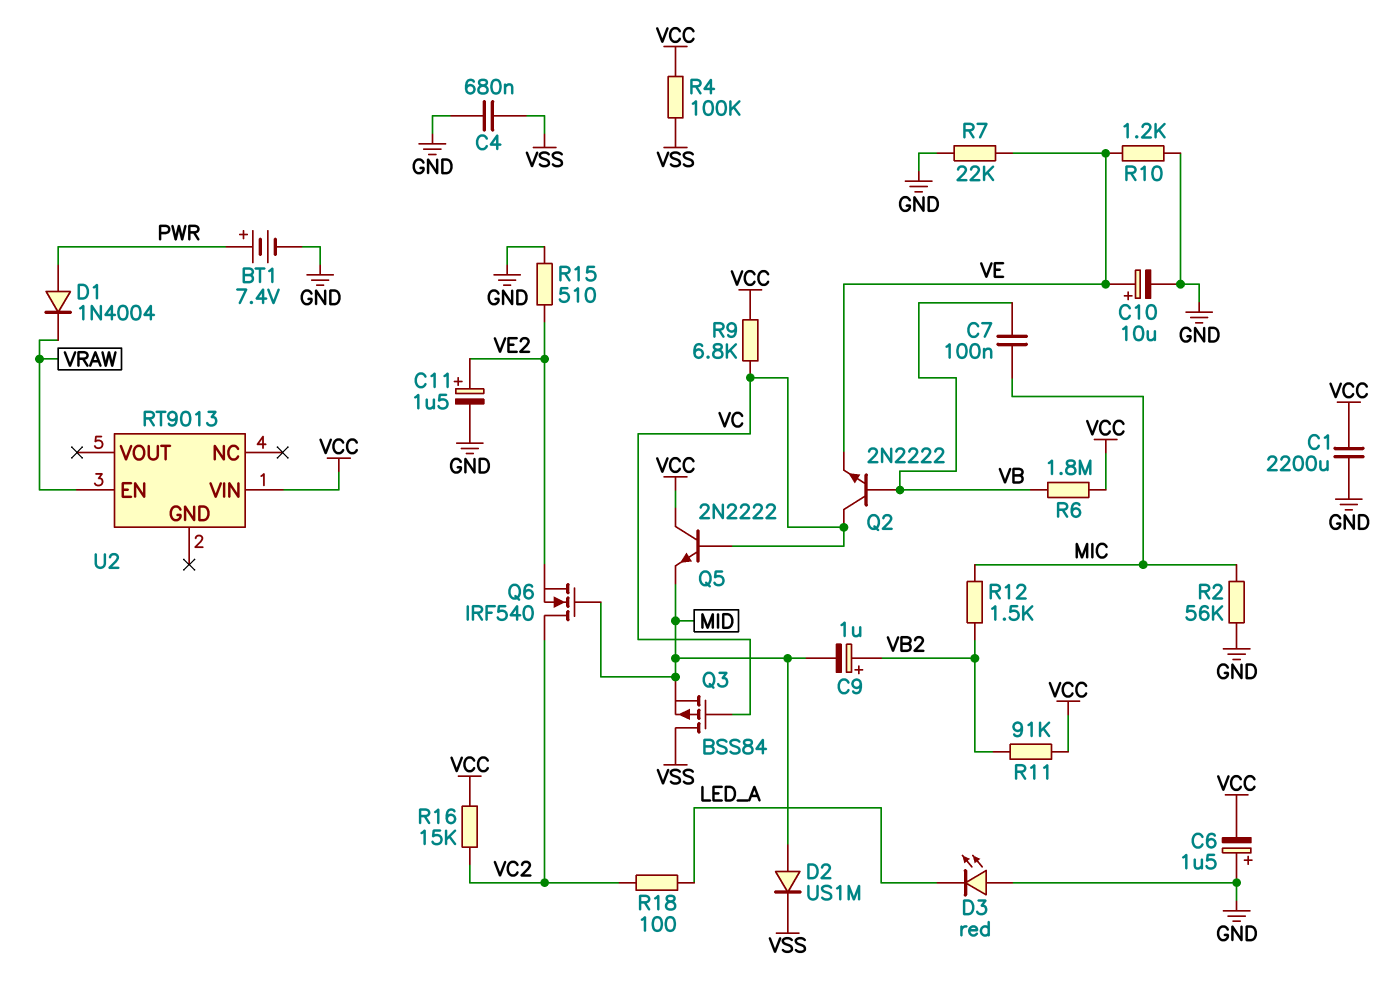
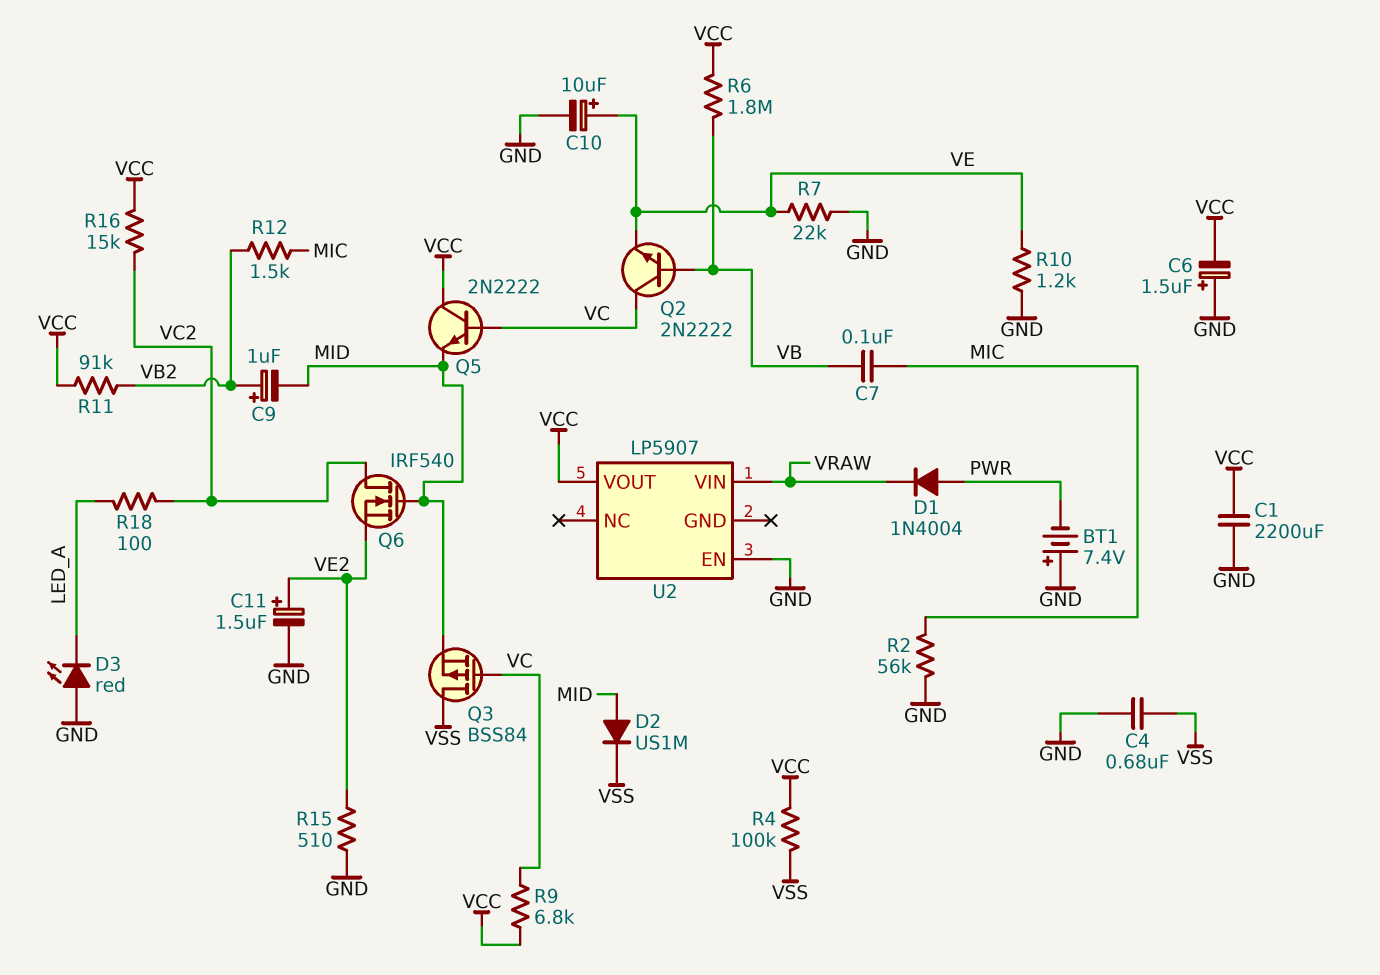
BT1: 7.4V (plus PWR, minus GND) -> 7.4V (plus GND, minus PWR)
U2: RT9013 -> LP5907
U2 pin EN: VRAW -> GND
U2 pin VIN: VCC -> VRAW
U2 pin VOUT: none -> VCC

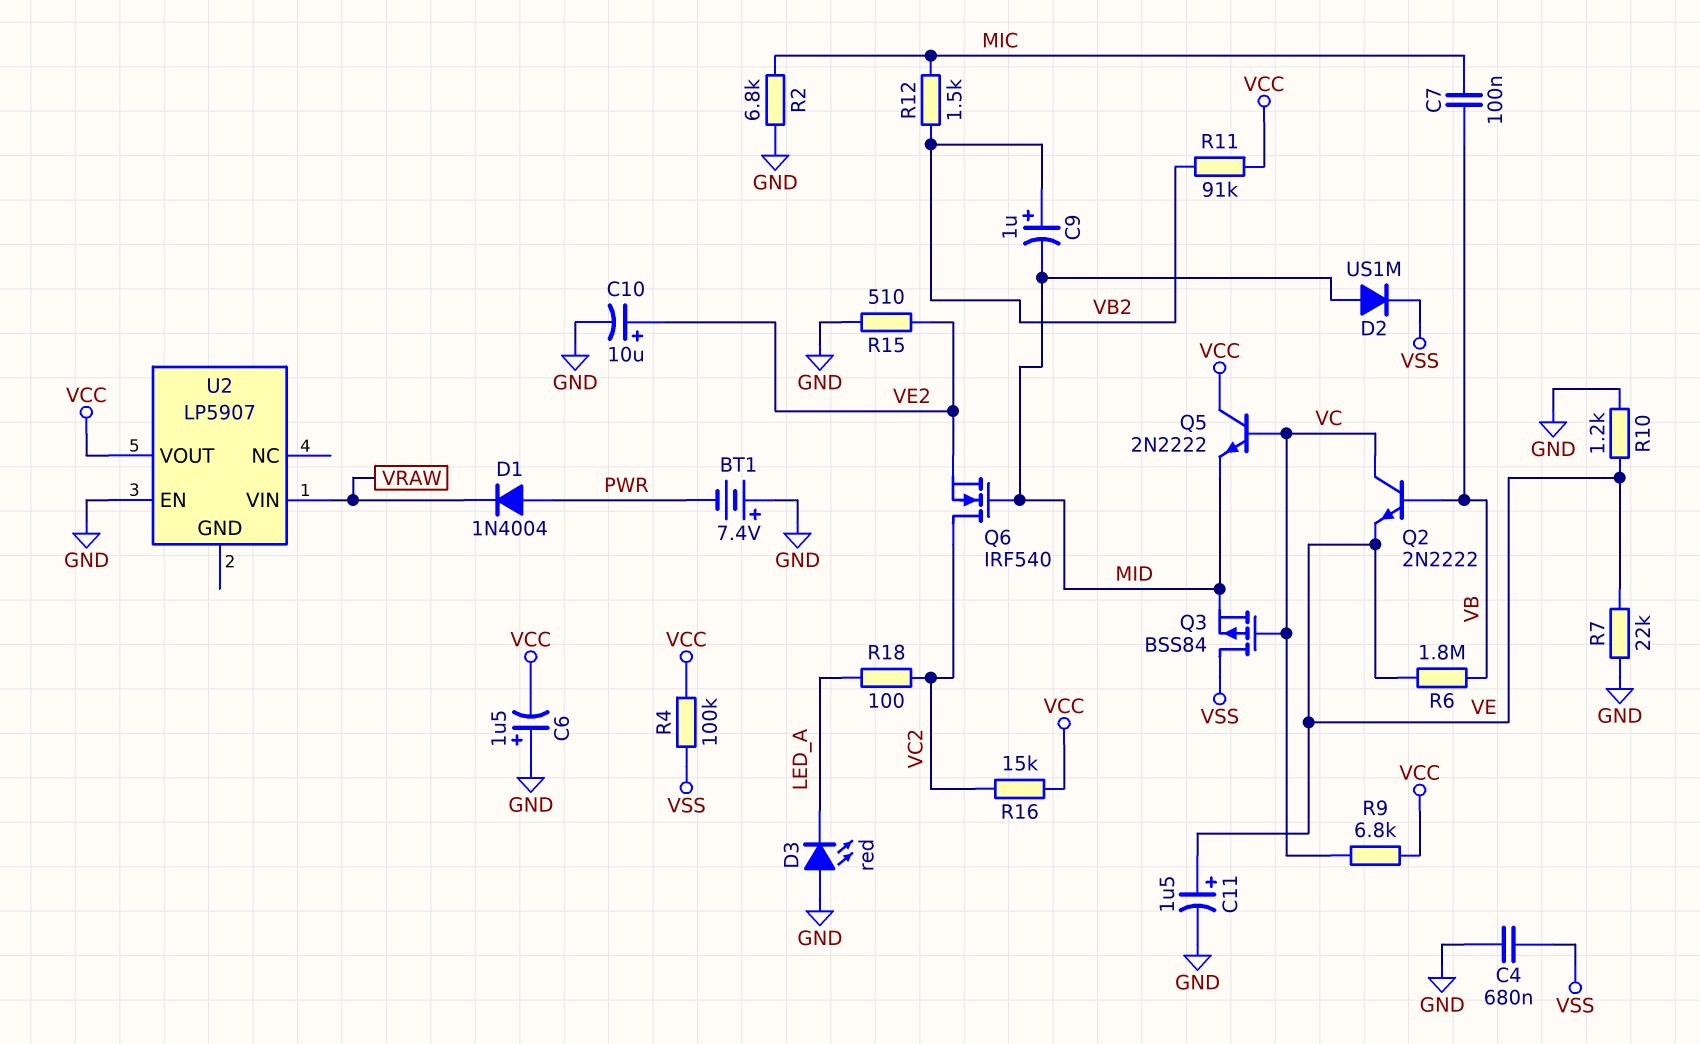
C1: 2200uF (GND, VCC) -> none
C10: 10uF (plus VE, minus GND) -> 10uF (plus VE2, minus GND)
C11: 1.5uF (plus VE2, minus GND) -> 1.5uF (plus VE, minus GND)
R2: 56k (GND, MIC) -> 6.8k (GND, MIC)
R6: 1.8M (VB, VCC) -> 1.8M (VB, VE)

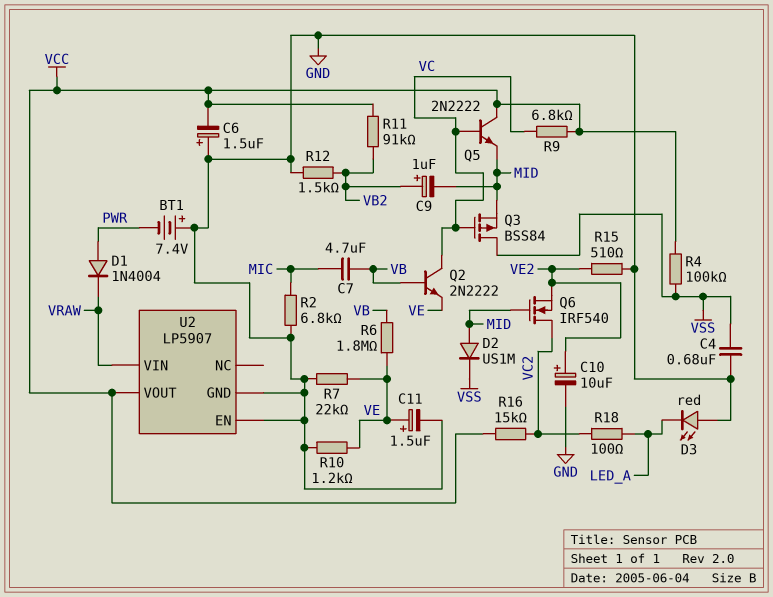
C7: 100nF (MIC, VB) -> 4.7uF (MIC, VB)
R12: 1.5k (MIC, VB2) -> 1.5k (GND, VB2)
U2 pin GND: none -> GND

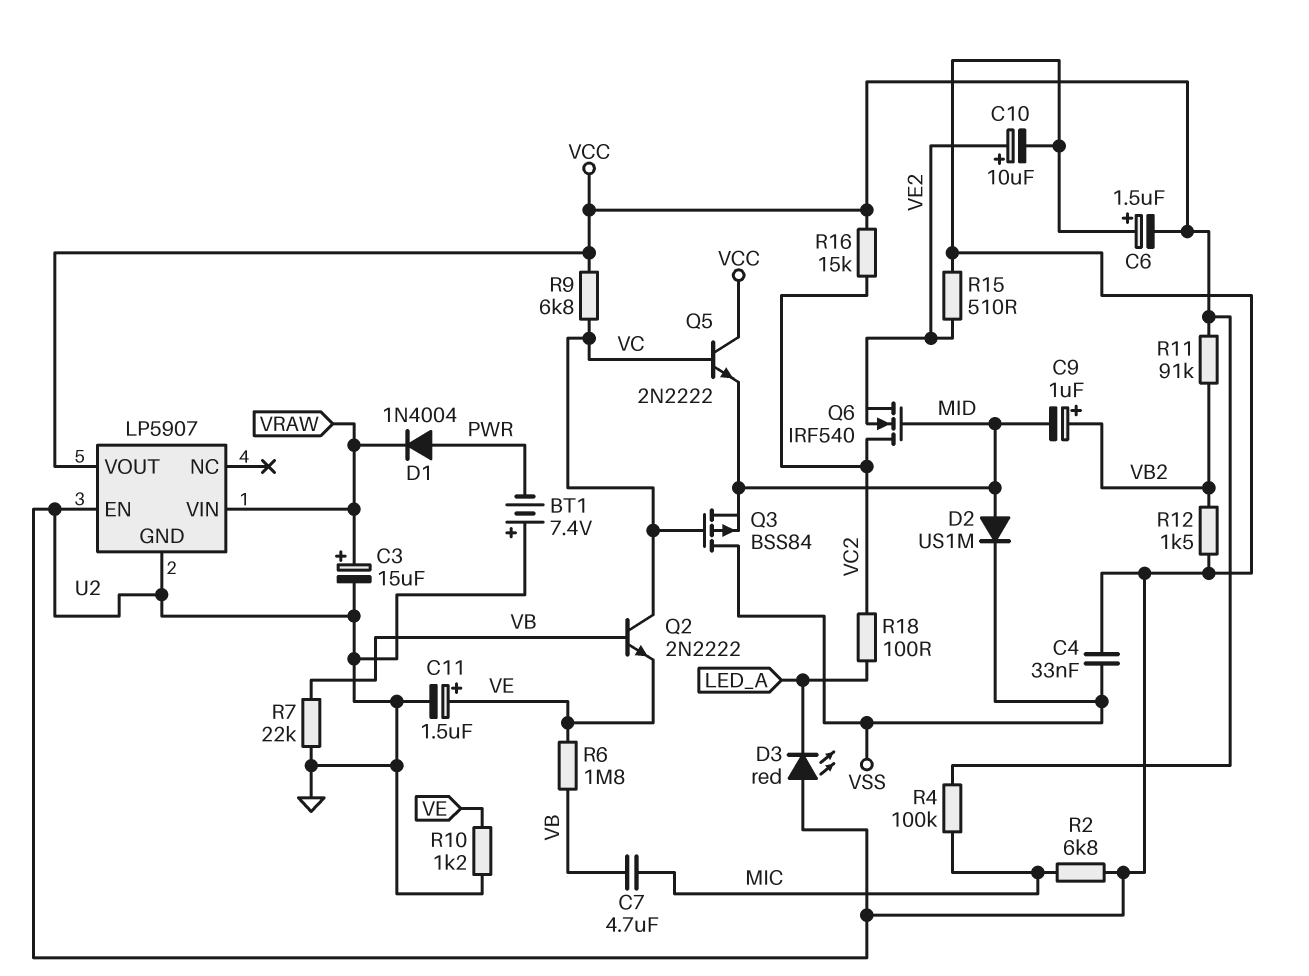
C3: none -> 15uF (plus VRAW, minus GND)
C4: 680nF (GND, VSS) -> 33nF (GND, VSS)
R4: 100k (VCC, VSS) -> 100k (MIC, VCC)
R7: 22k (GND, VE) -> 22k (GND, VB)

